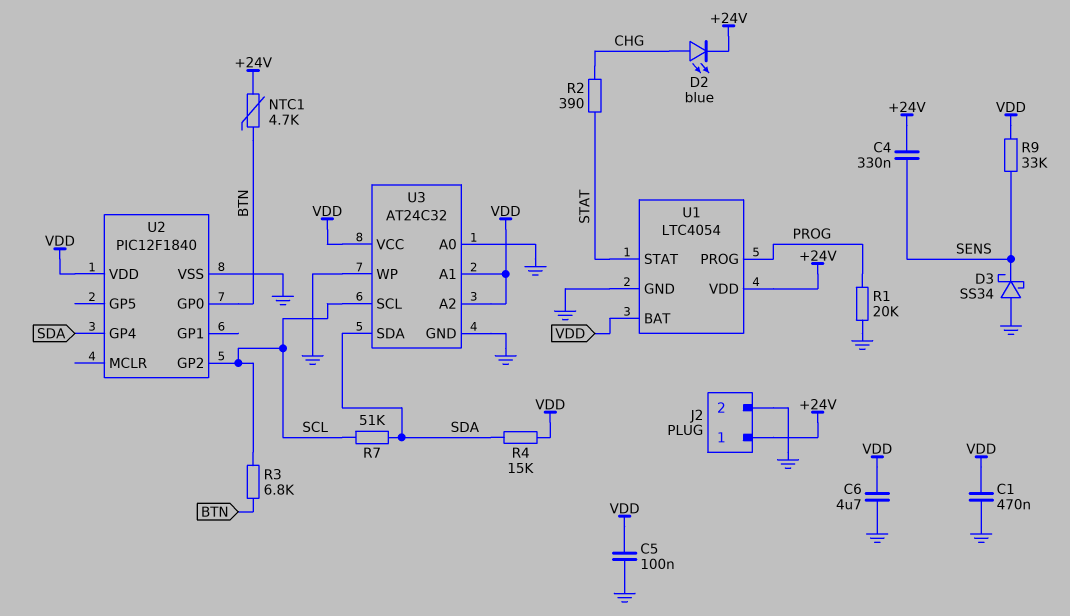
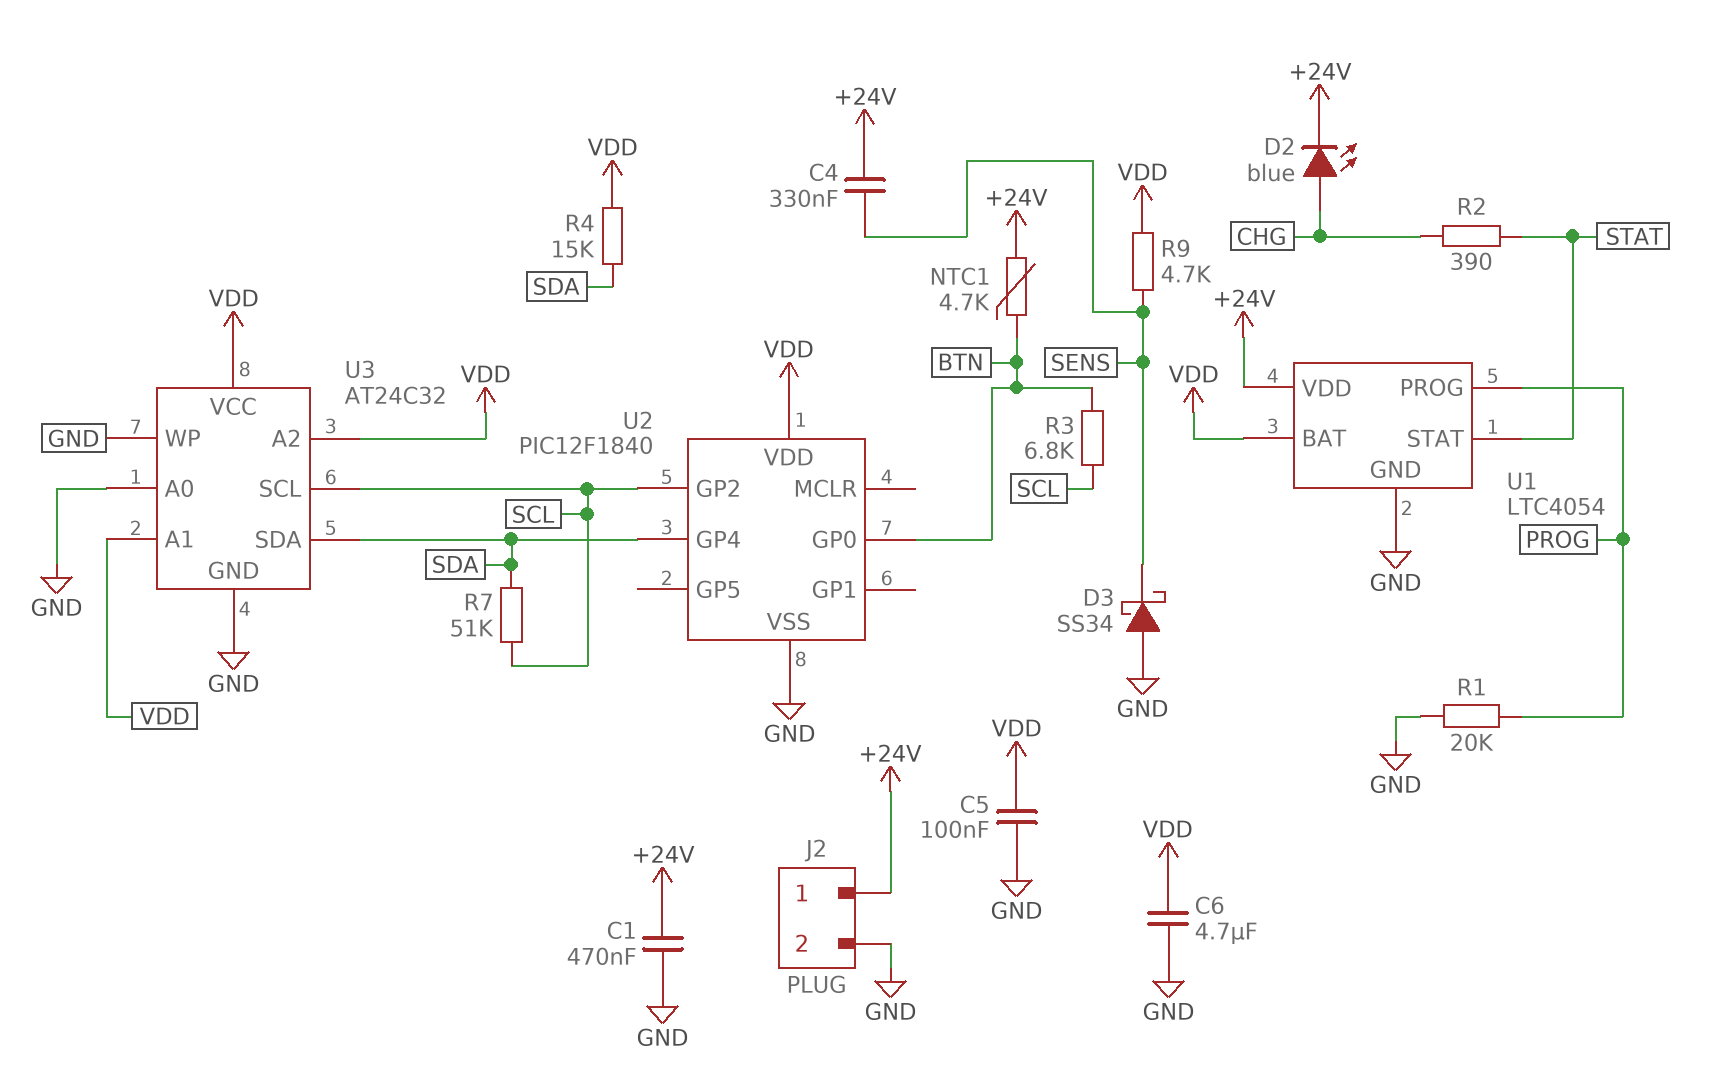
C1: 470nF (GND, VDD) -> 470nF (+24V, GND)
R9: 33k (SENS, VDD) -> 4.7k (SENS, VDD)

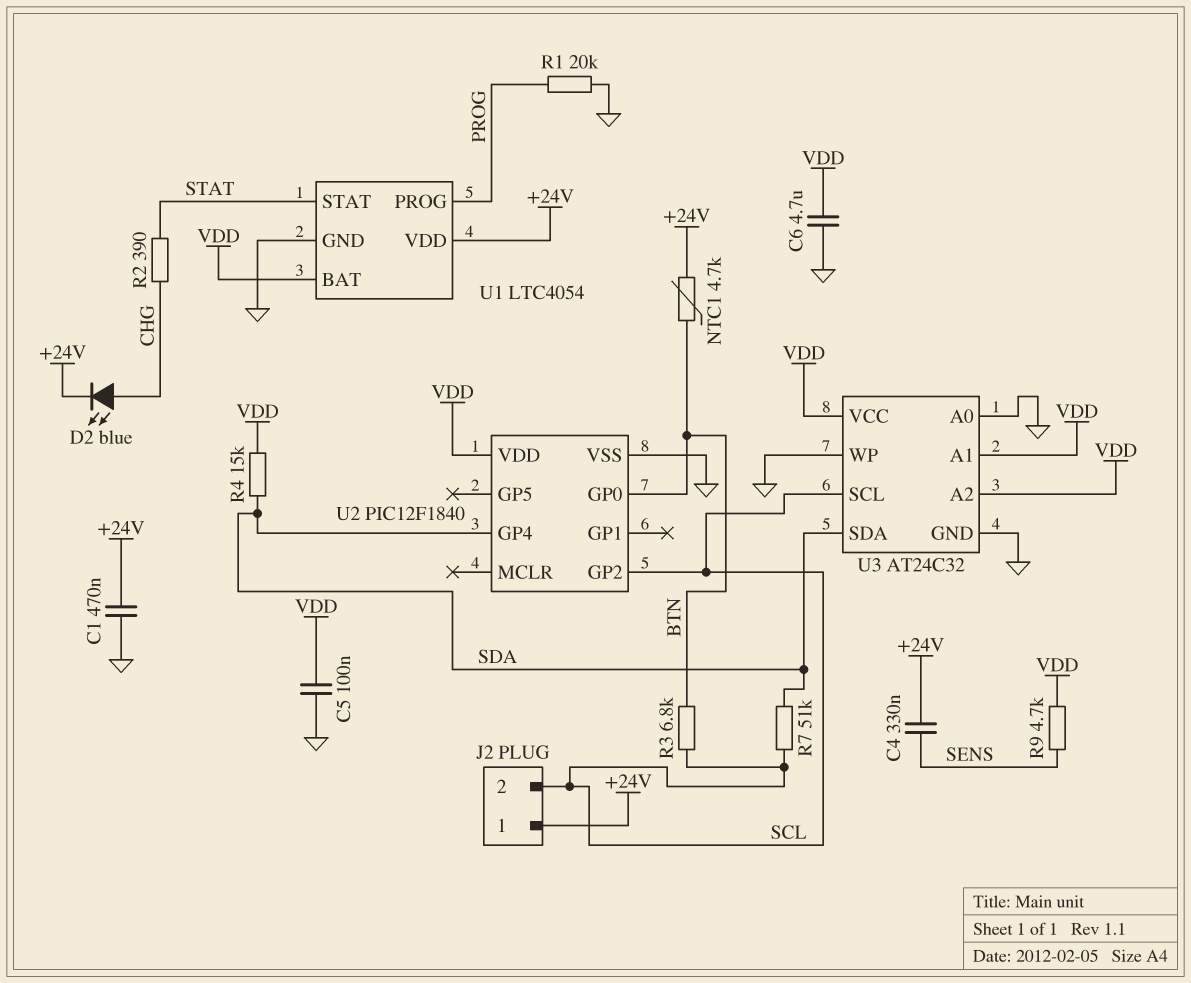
D3: schottky SS34 (A GND, K SENS) -> none
J2 pin 2: GND -> SCL

